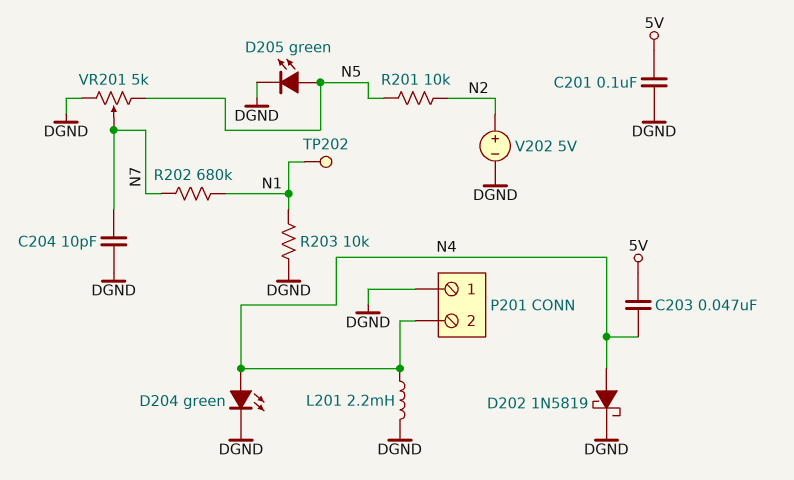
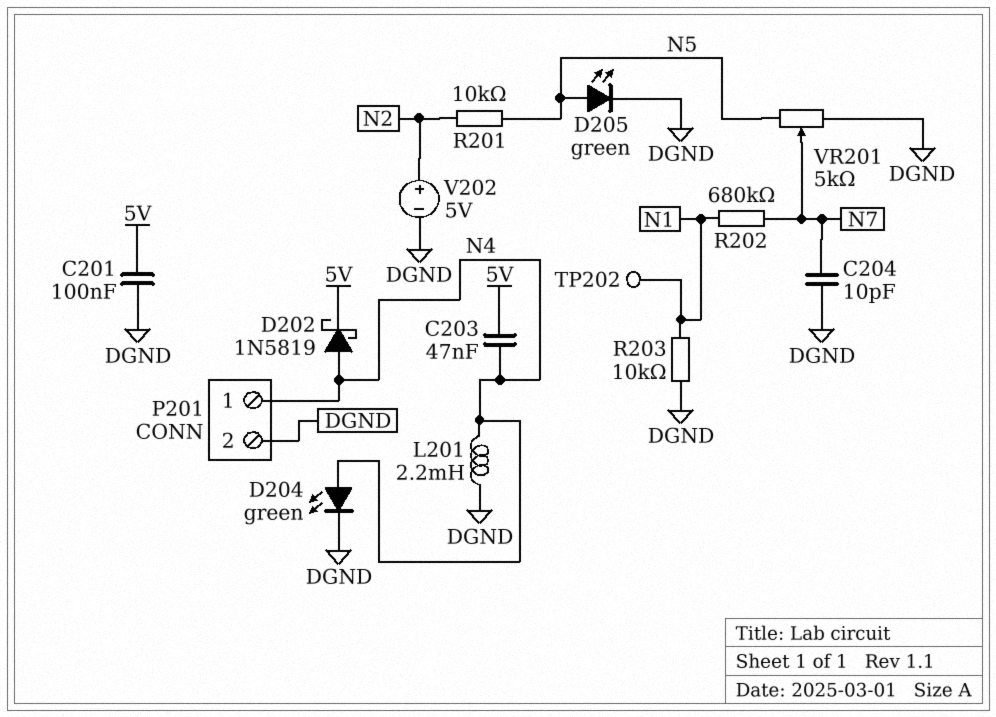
D202: schottky 1N5819 (A N4, K DGND) -> schottky 1N5819 (A N4, K 5V)
P201 pin 1: DGND -> N4
P201 pin 2: N4 -> DGND

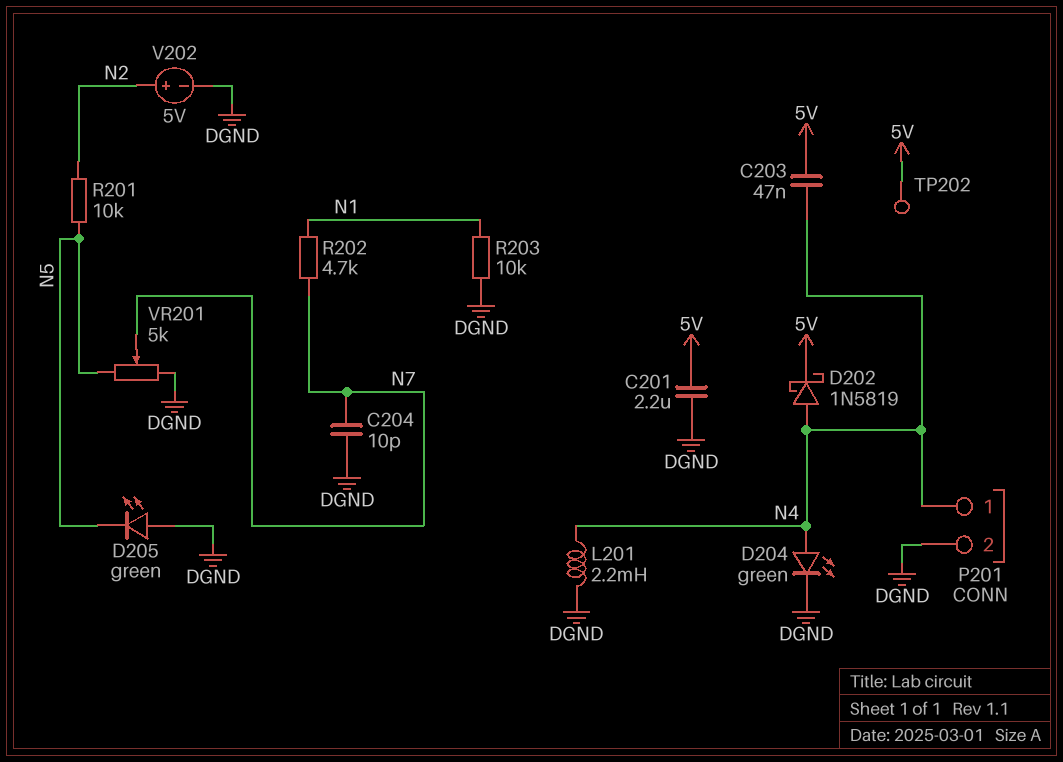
C201: 100nF (5V, DGND) -> 2.2uF (5V, DGND)
D205: LED green (A N5, K DGND) -> LED green (A DGND, K N5)
R202: 680k (N1, N7) -> 4.7k (N1, N7)
TP202: test point (N1) -> test point (5V)

